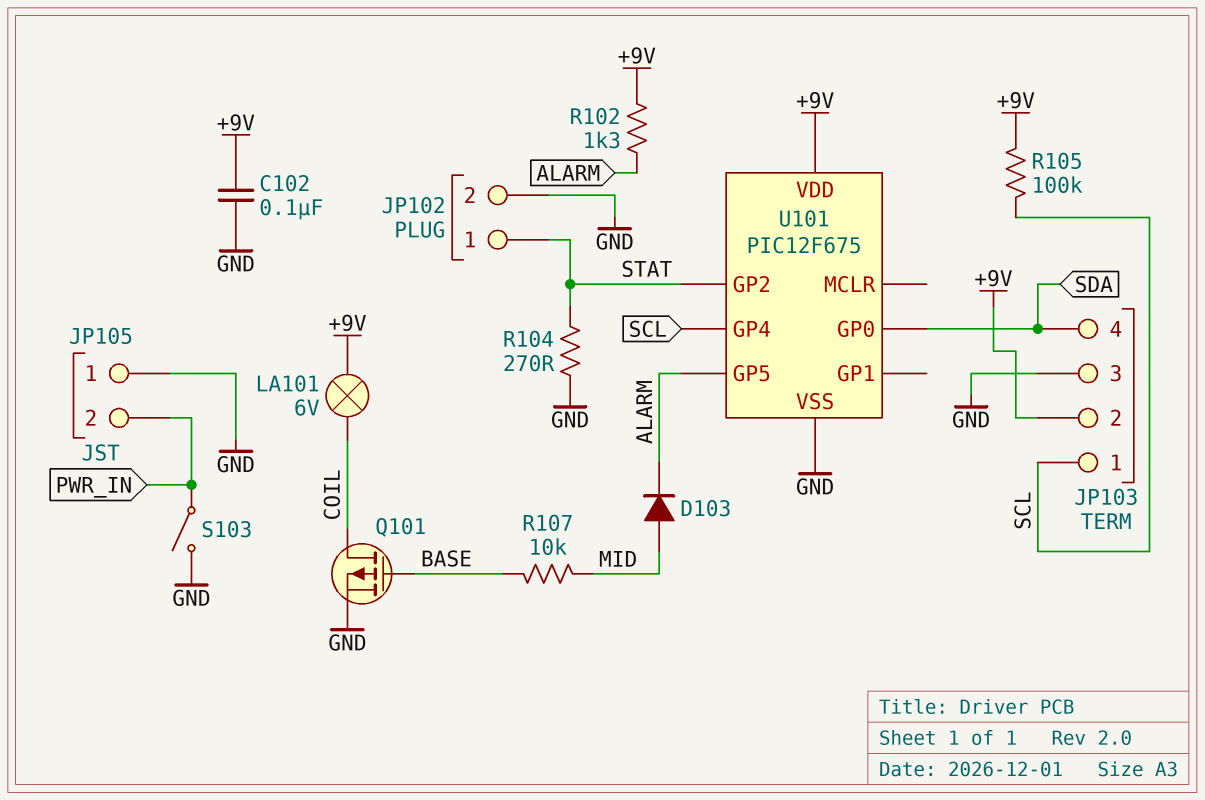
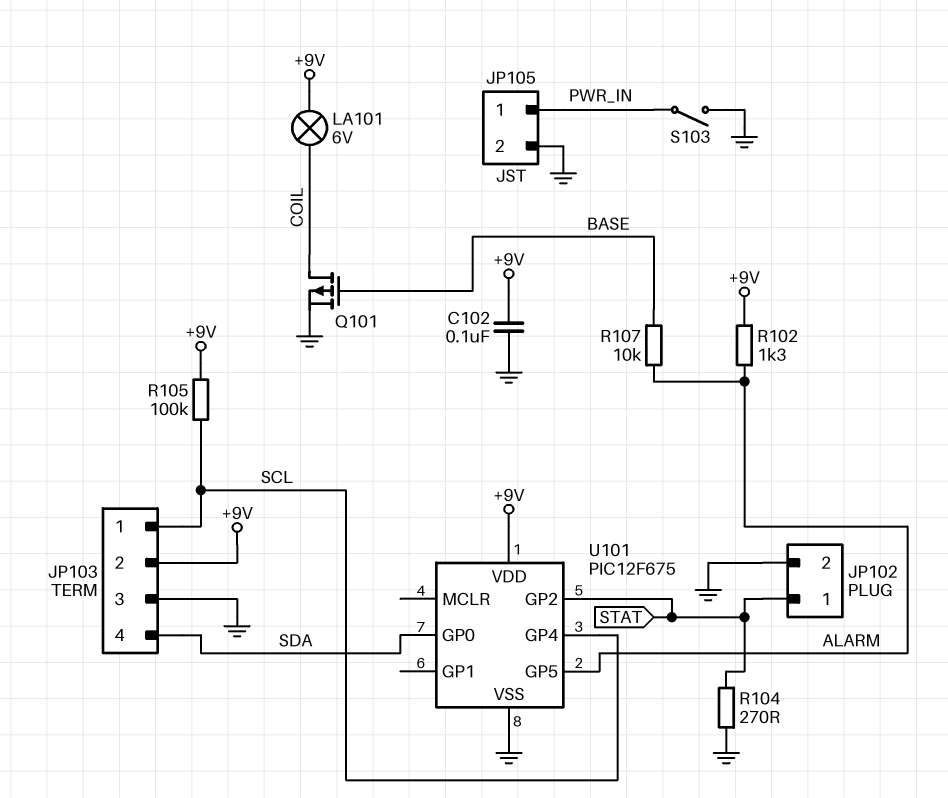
D103: diode (A MID, K ALARM) -> none
JP105 pin 1: GND -> PWR_IN
JP105 pin 2: PWR_IN -> GND
R107: 10k (BASE, MID) -> 10k (ALARM, BASE)

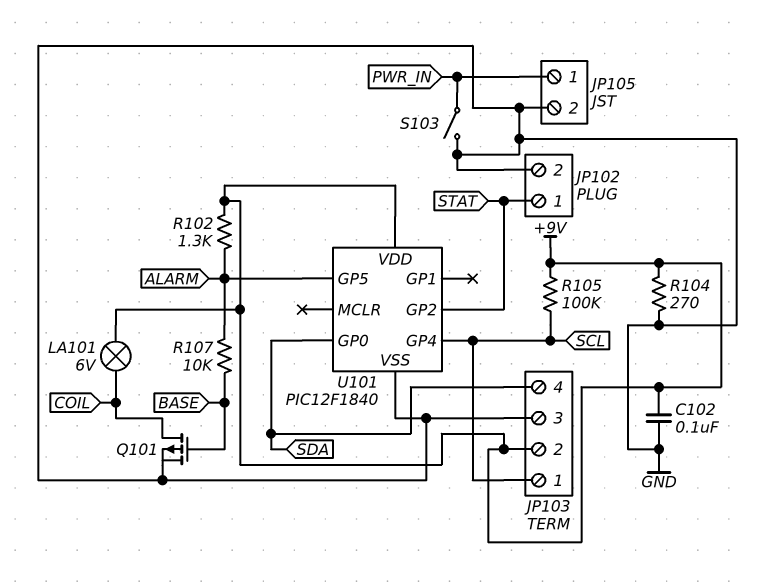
R104: 270 (GND, STAT) -> 270 (+9V, GND)
U101: PIC12F675 -> PIC12F1840

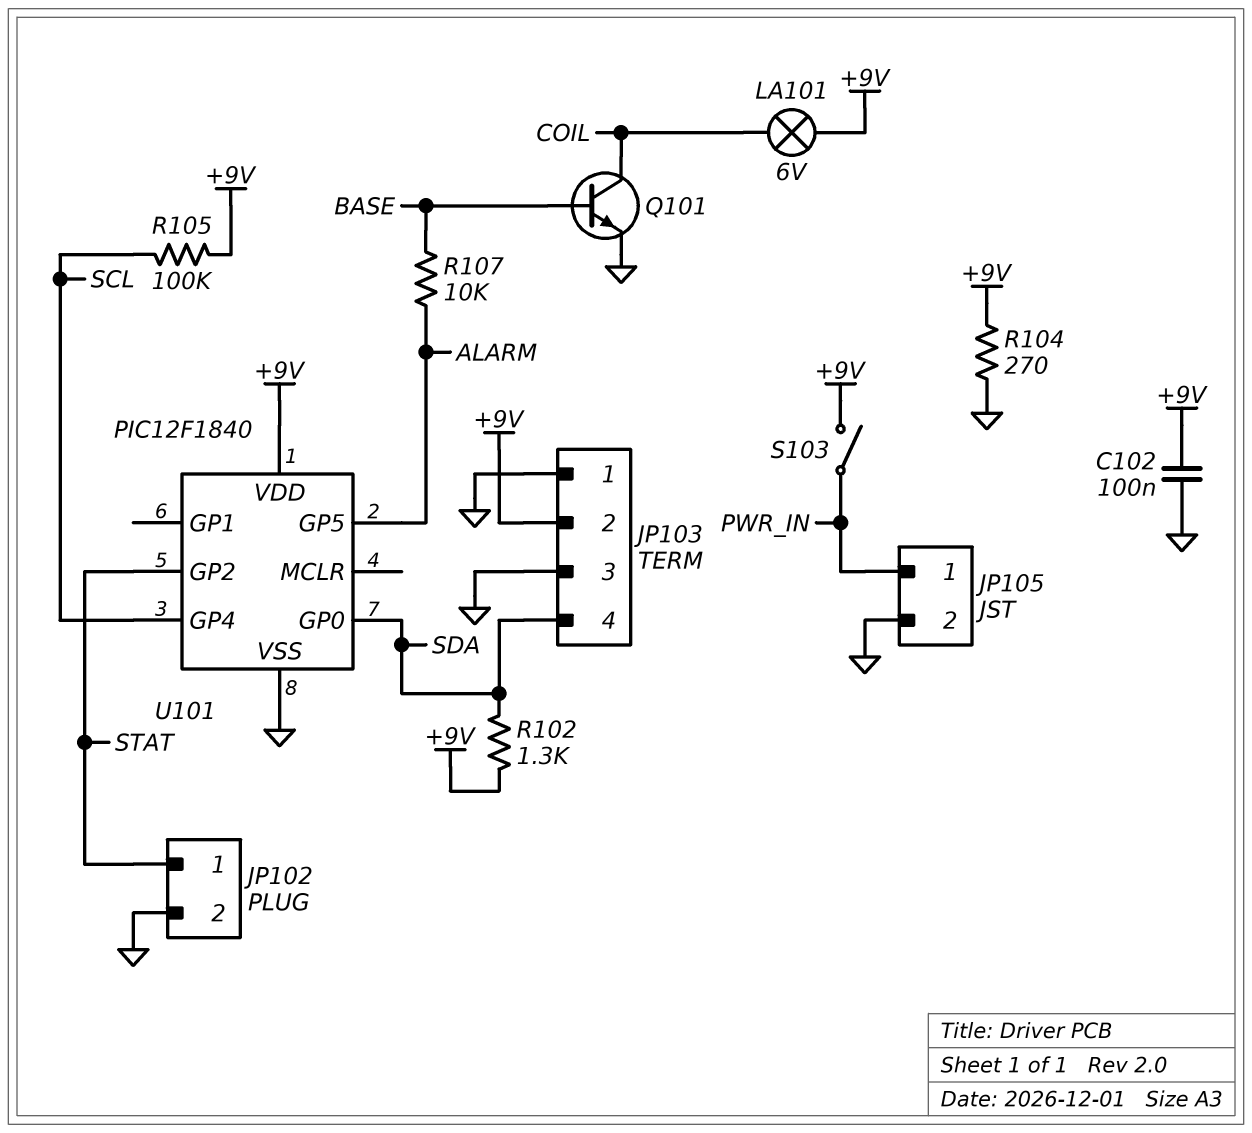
JP103 pin 1: SCL -> GND
Q101: PMOS (G BASE, D COIL, S GND) -> NPN (B BASE, C COIL, E GND)
R102: 1.3k (+9V, ALARM) -> 1.3k (+9V, SDA)
S103: switch (GND, PWR_IN) -> switch (+9V, PWR_IN)

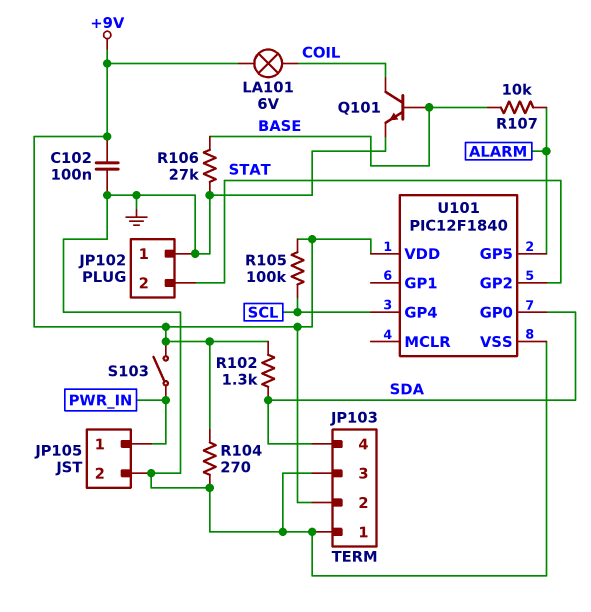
JP102 pin 1: STAT -> GND
JP102 pin 2: GND -> STAT
R106: none -> 27k (BASE, GND)

